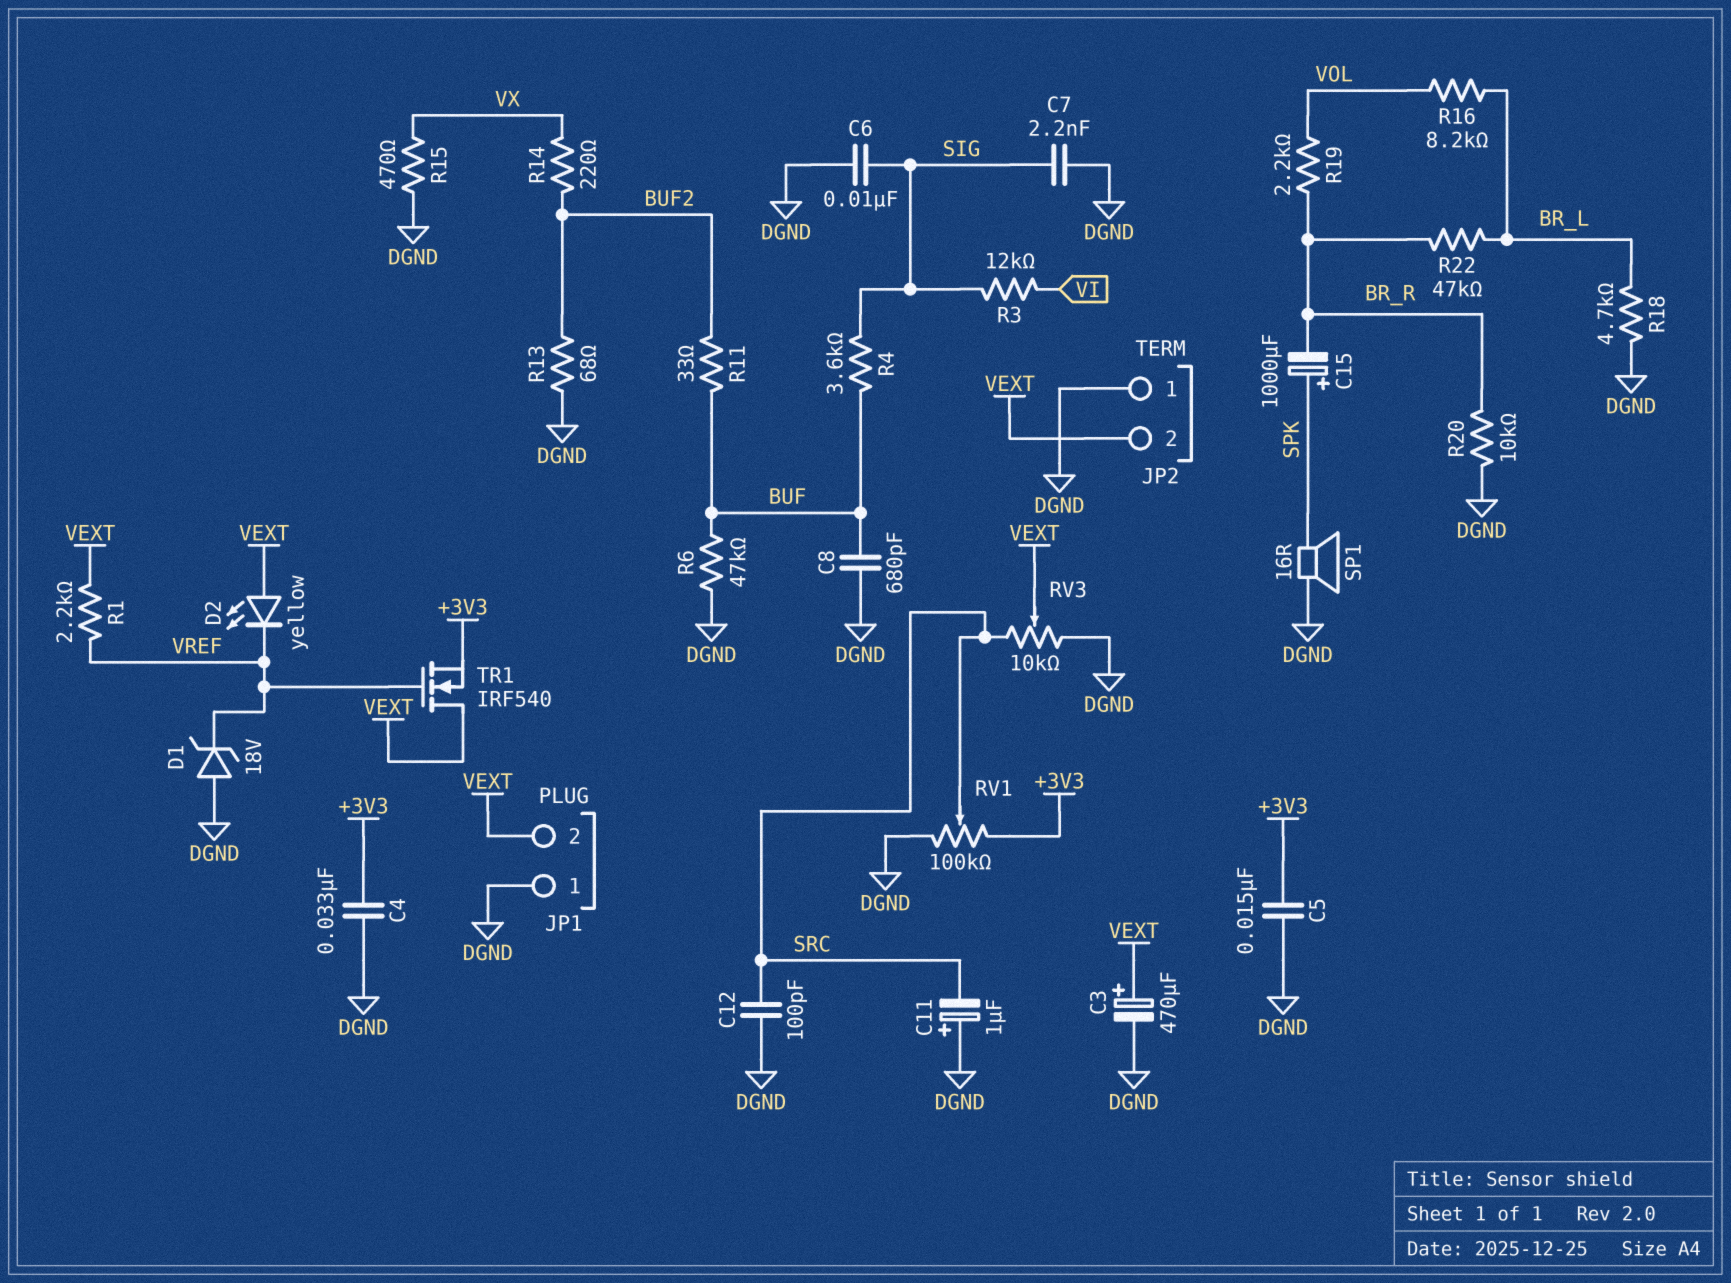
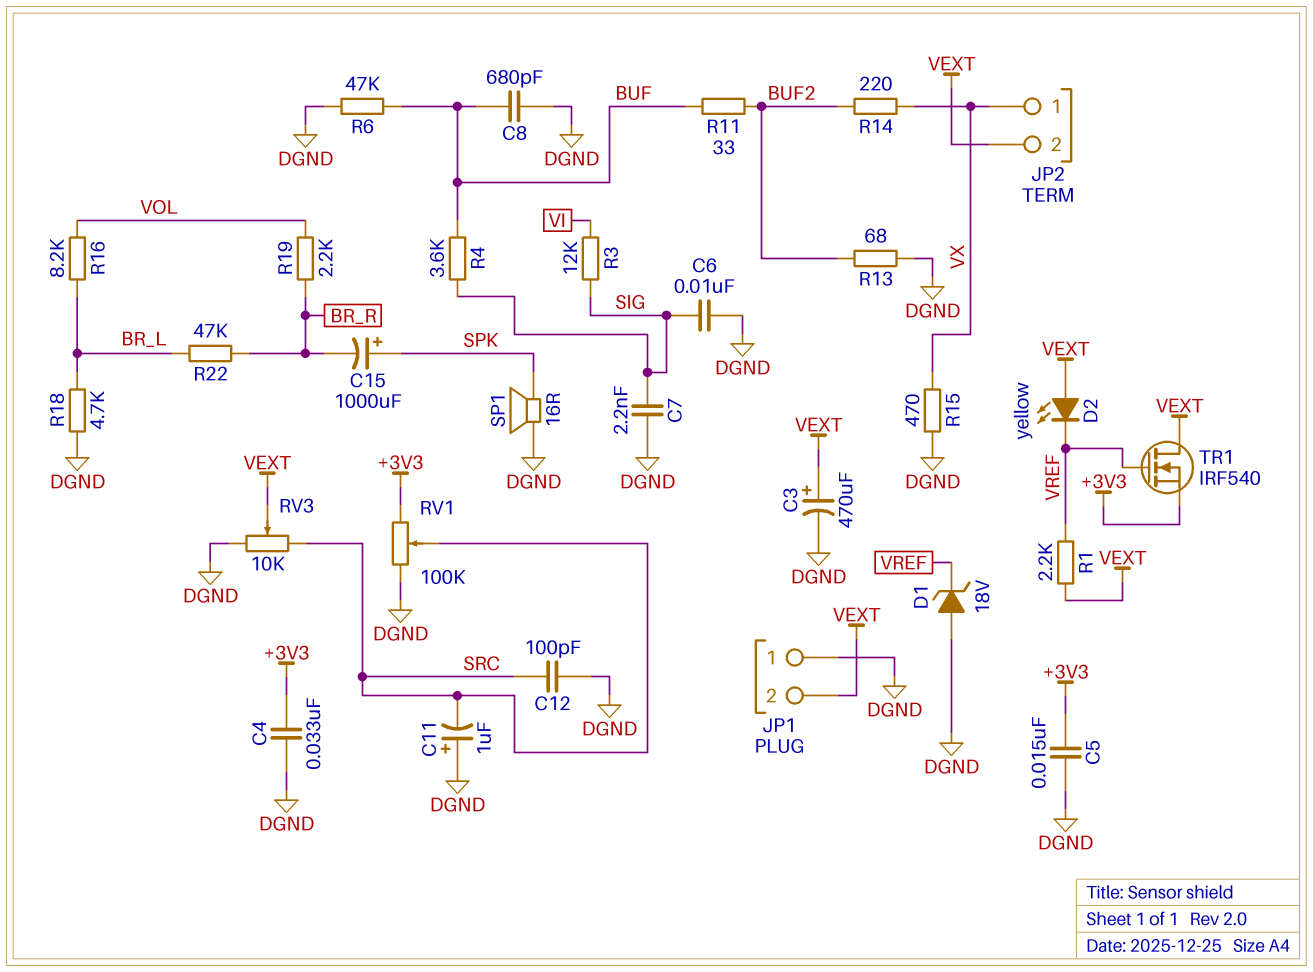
JP2 pin 1: DGND -> VX
R20: 10k (BR_R, DGND) -> none

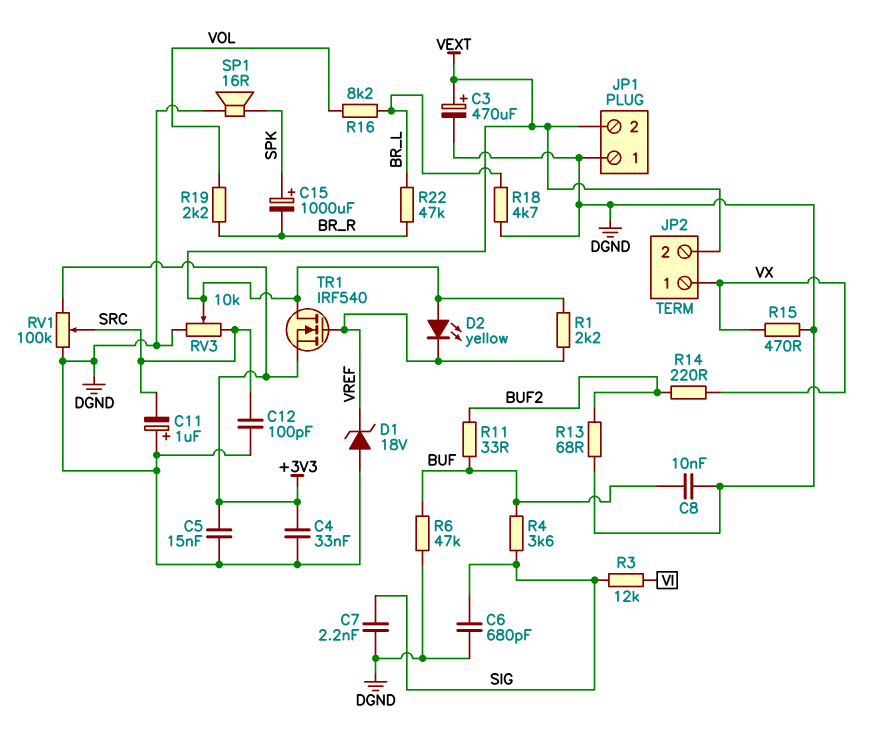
C6: 10nF (DGND, SIG) -> 680pF (DGND, SIG)
C8: 680pF (BUF, DGND) -> 10nF (BUF, DGND)

